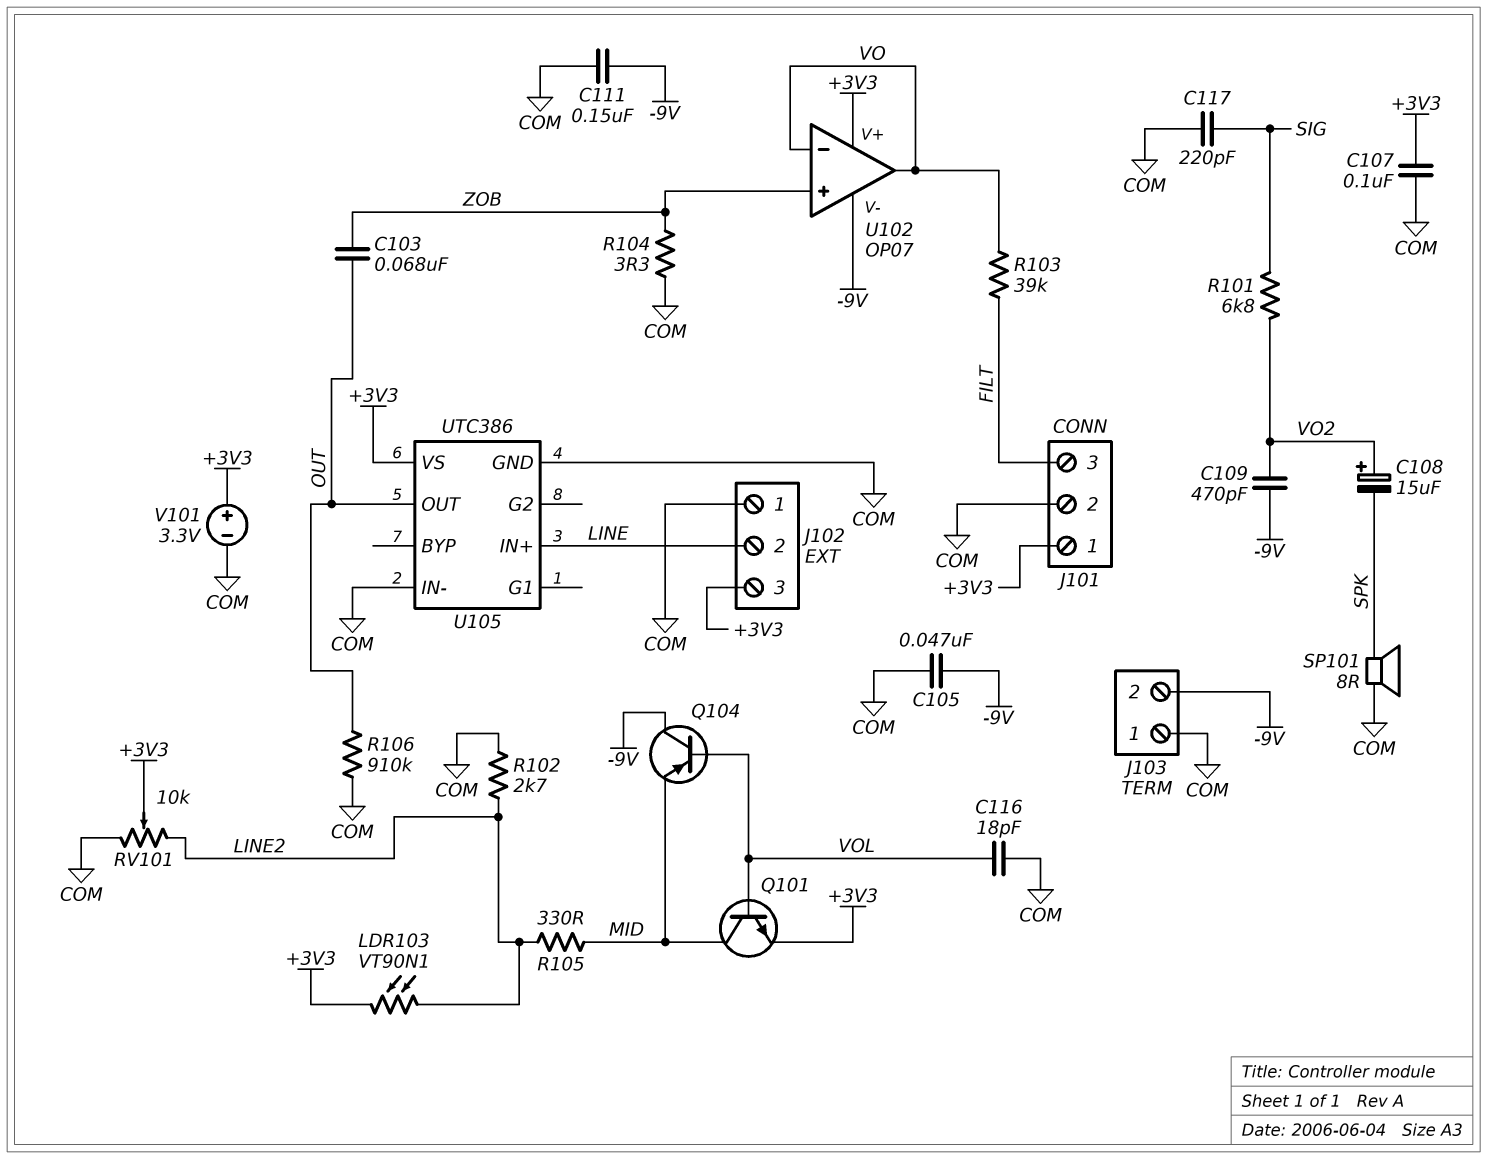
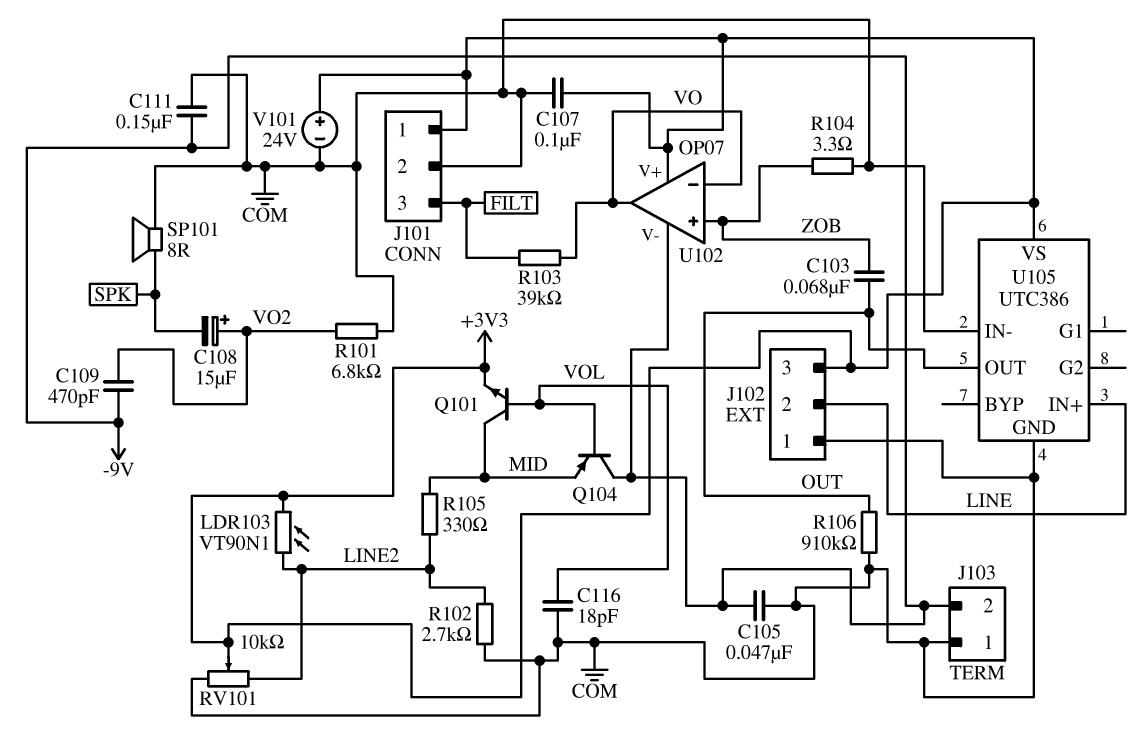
C117: 220pF (COM, SIG) -> none
R101: 6.8k (SIG, VO2) -> 6.8k (COM, VO2)
V101: 3.3V (plus +3V3, minus COM) -> 24V (plus +3V3, minus COM)

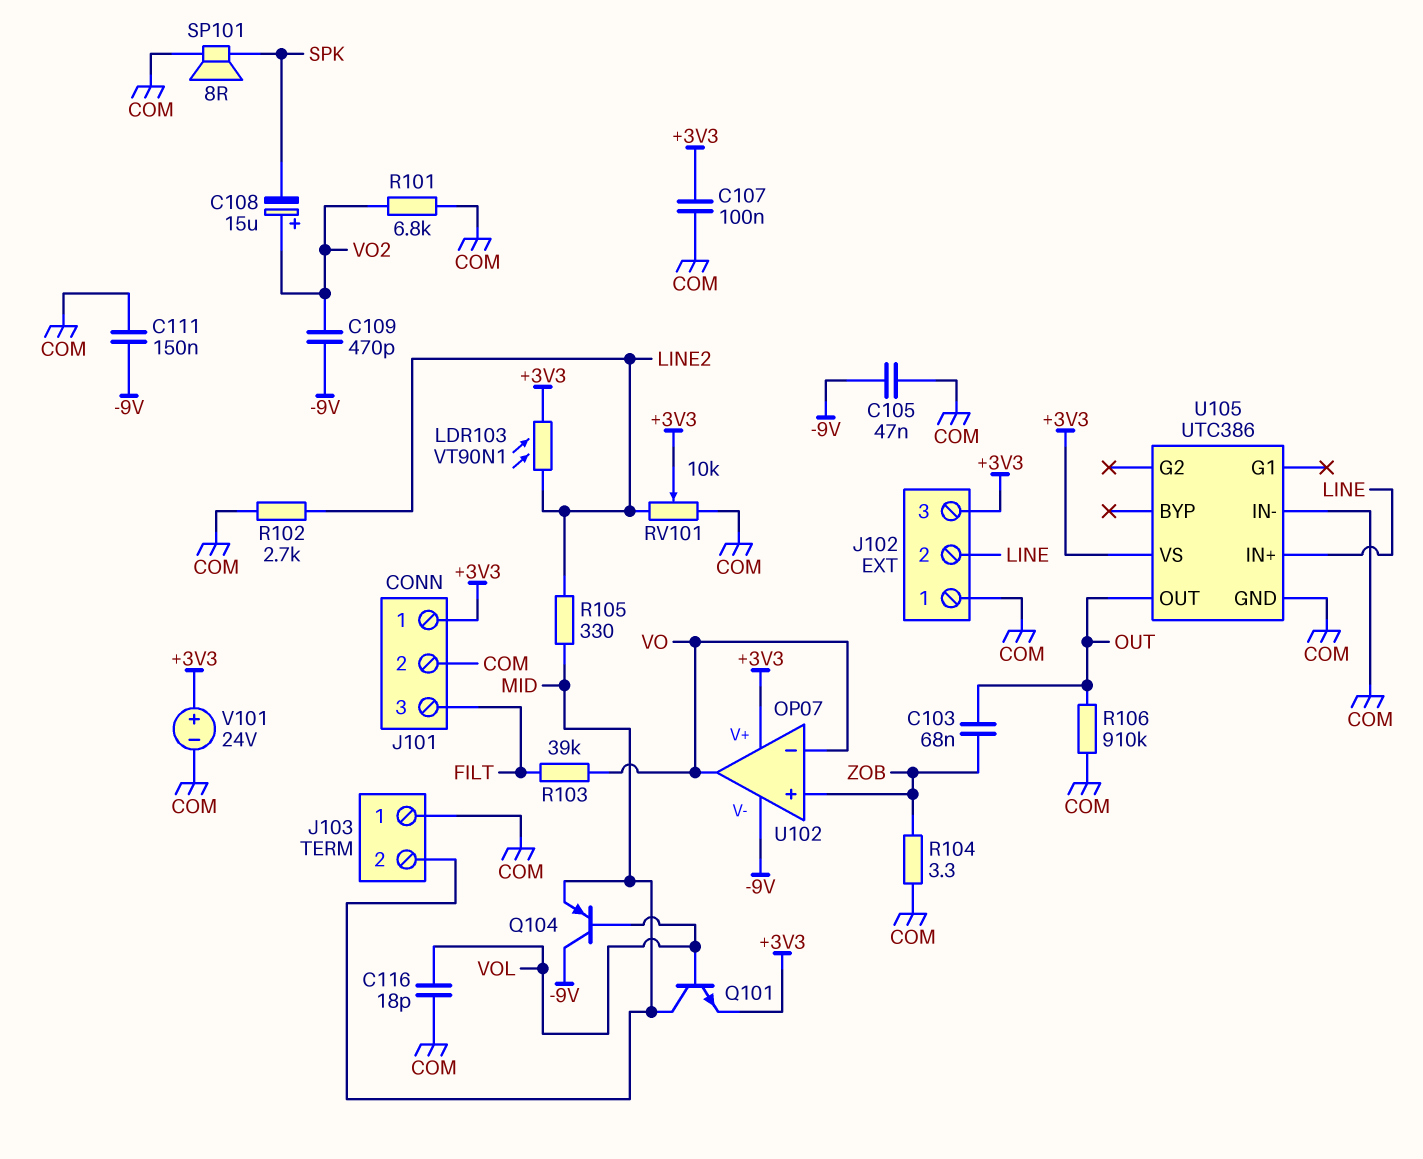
J103 pin 2: -9V -> MID

